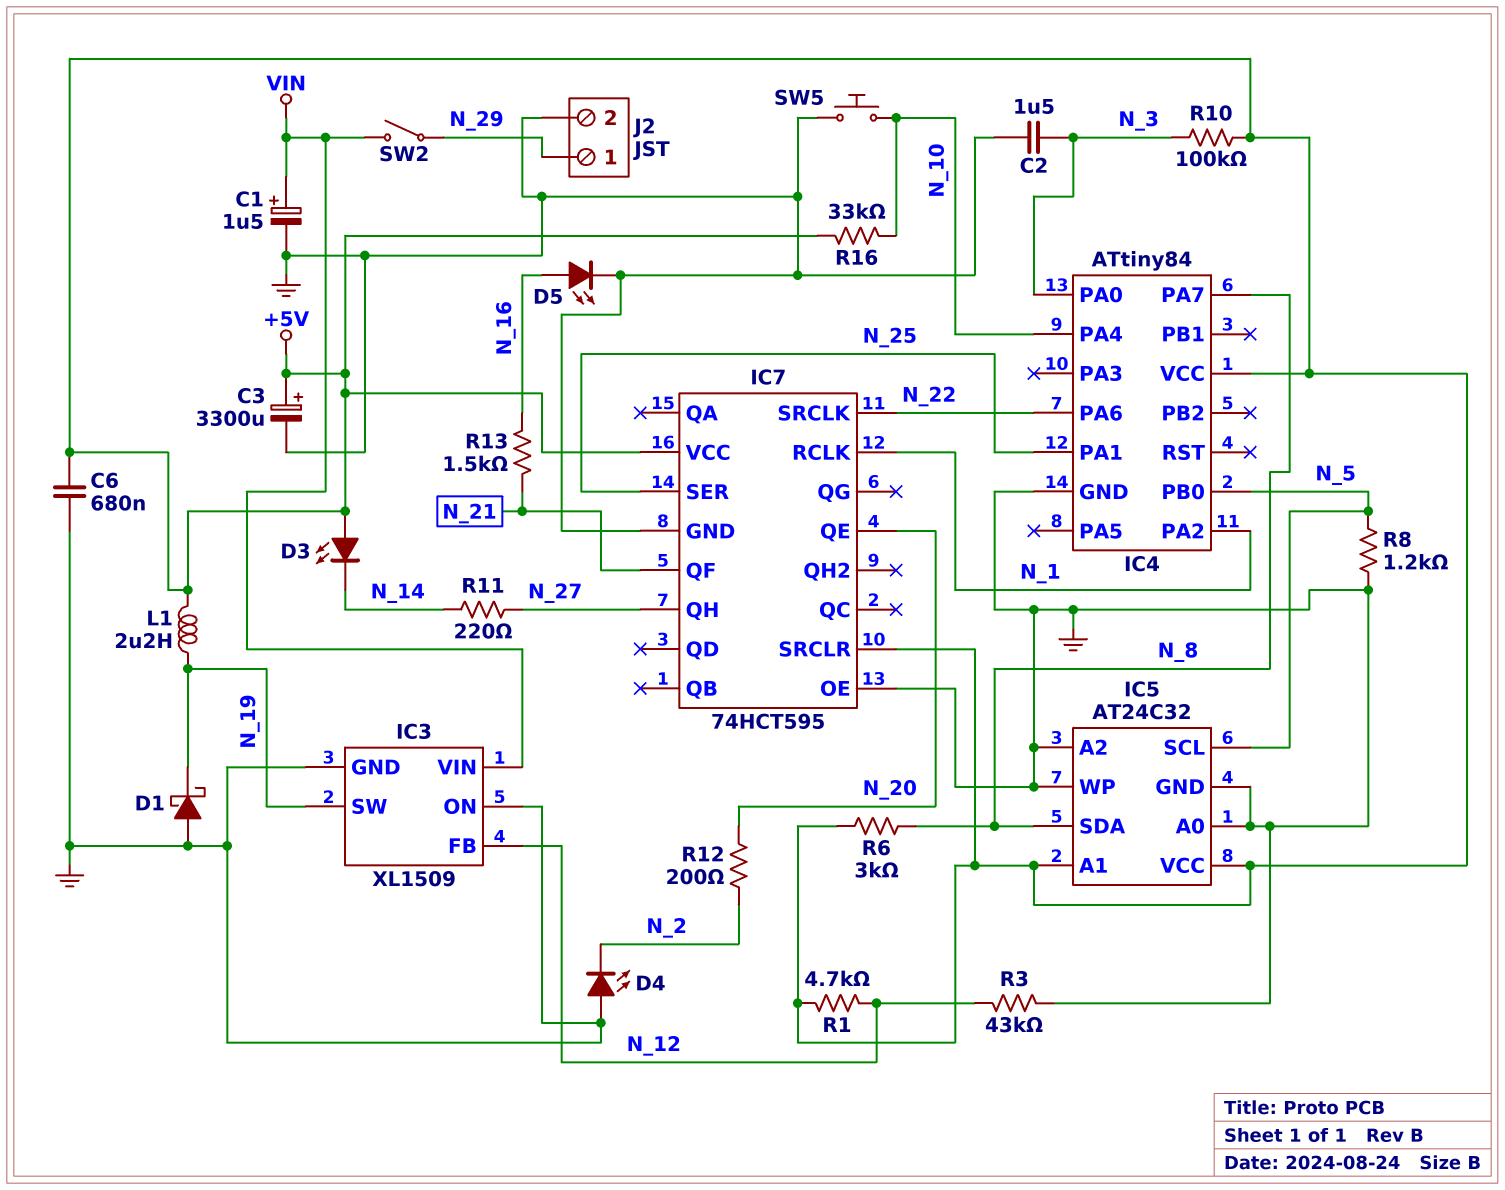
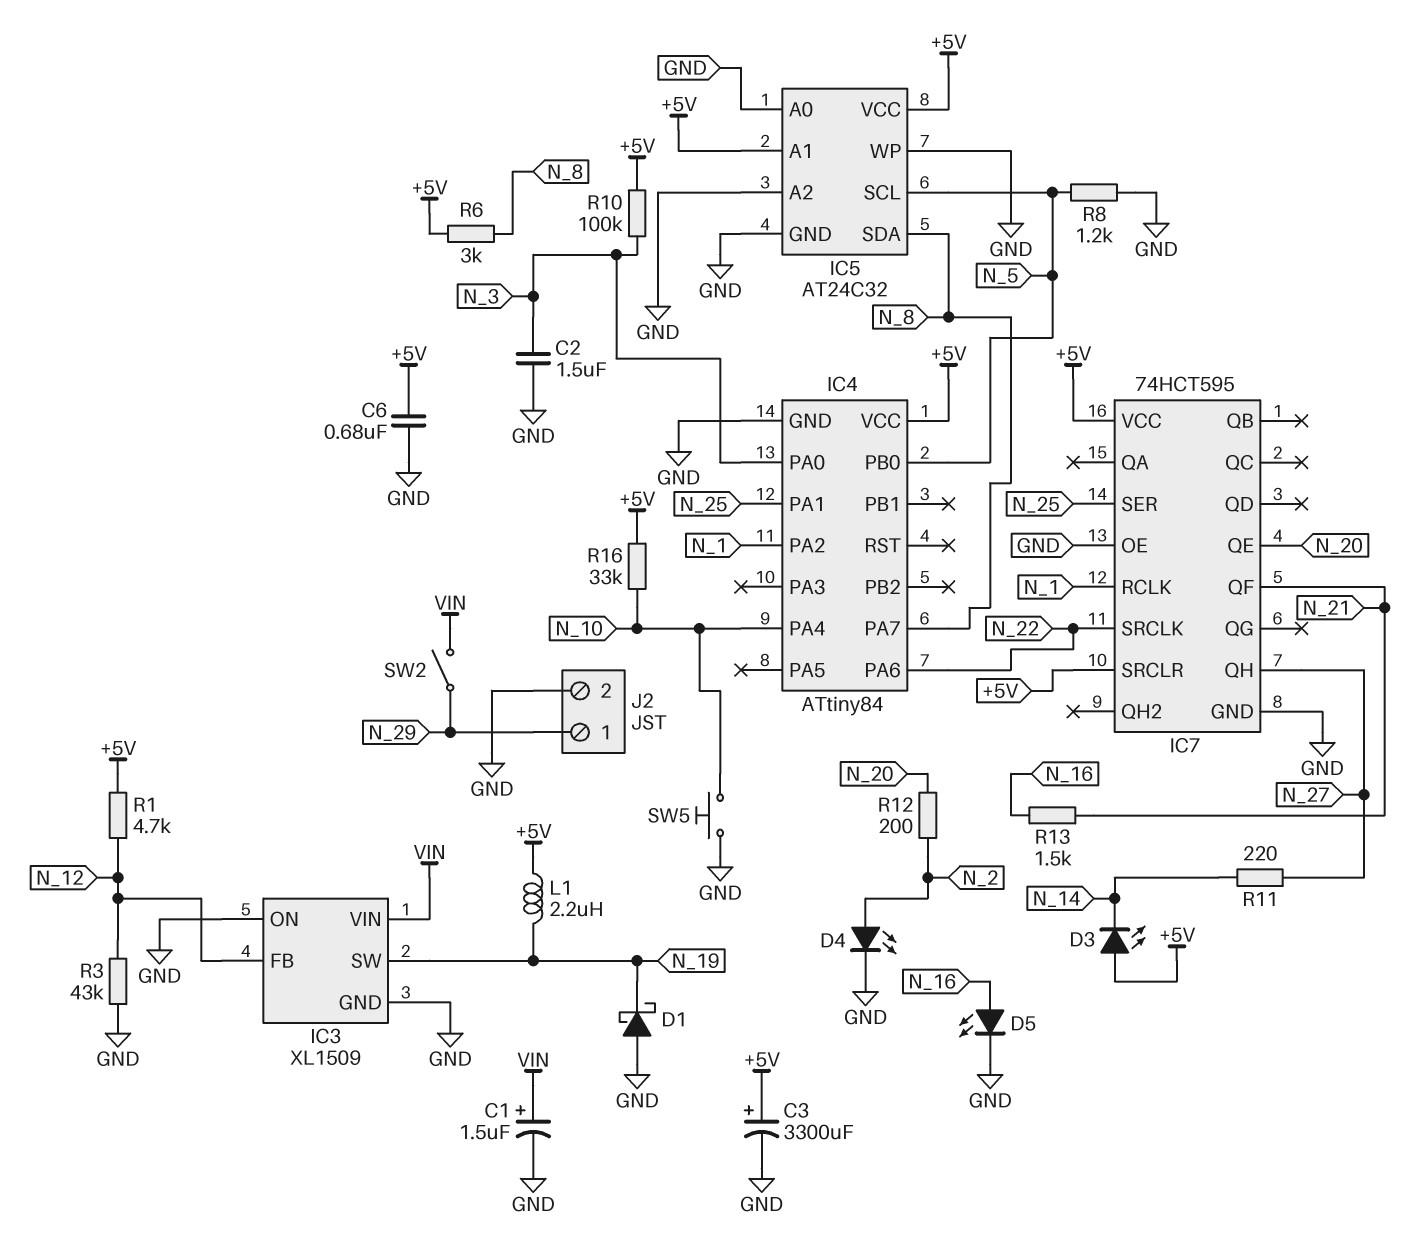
D4: LED (A GND, K N_2) -> LED (A N_2, K GND)

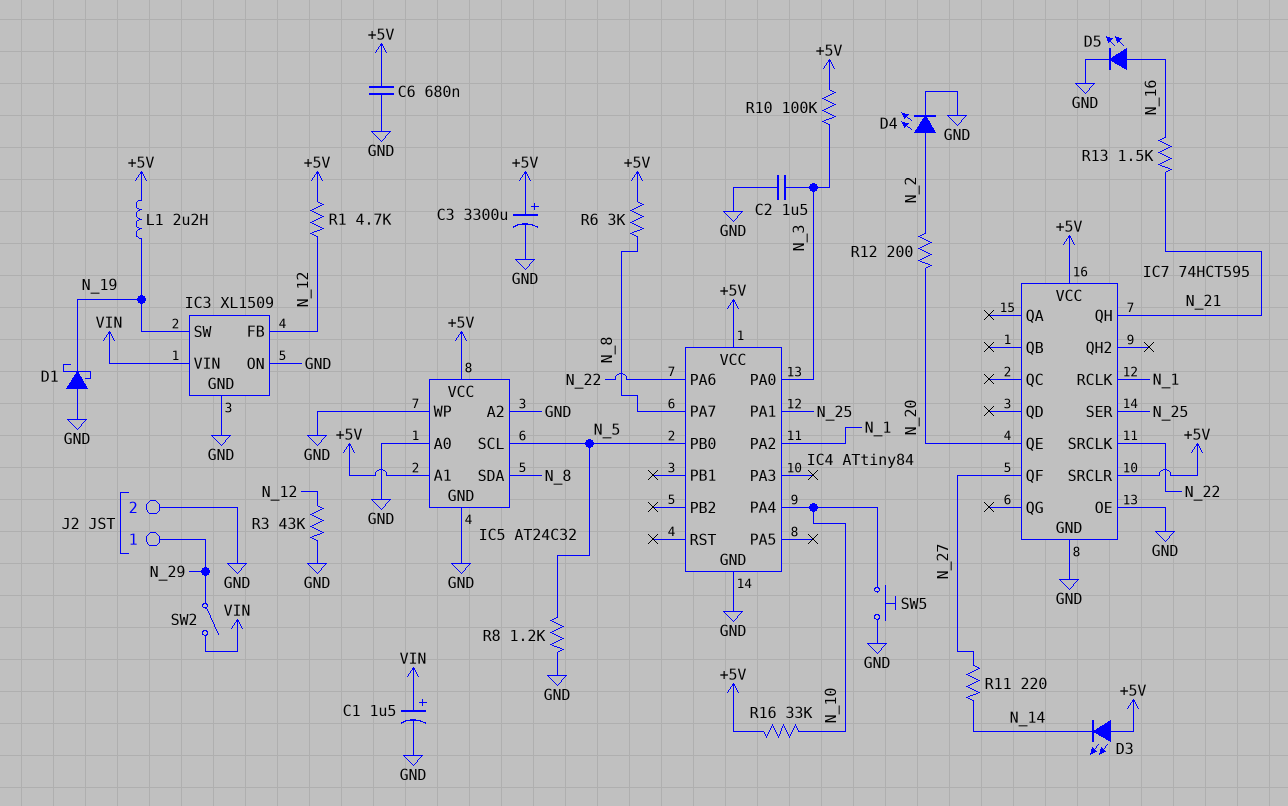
IC7 pin QF: N_21 -> N_27
IC7 pin QH: N_27 -> N_21

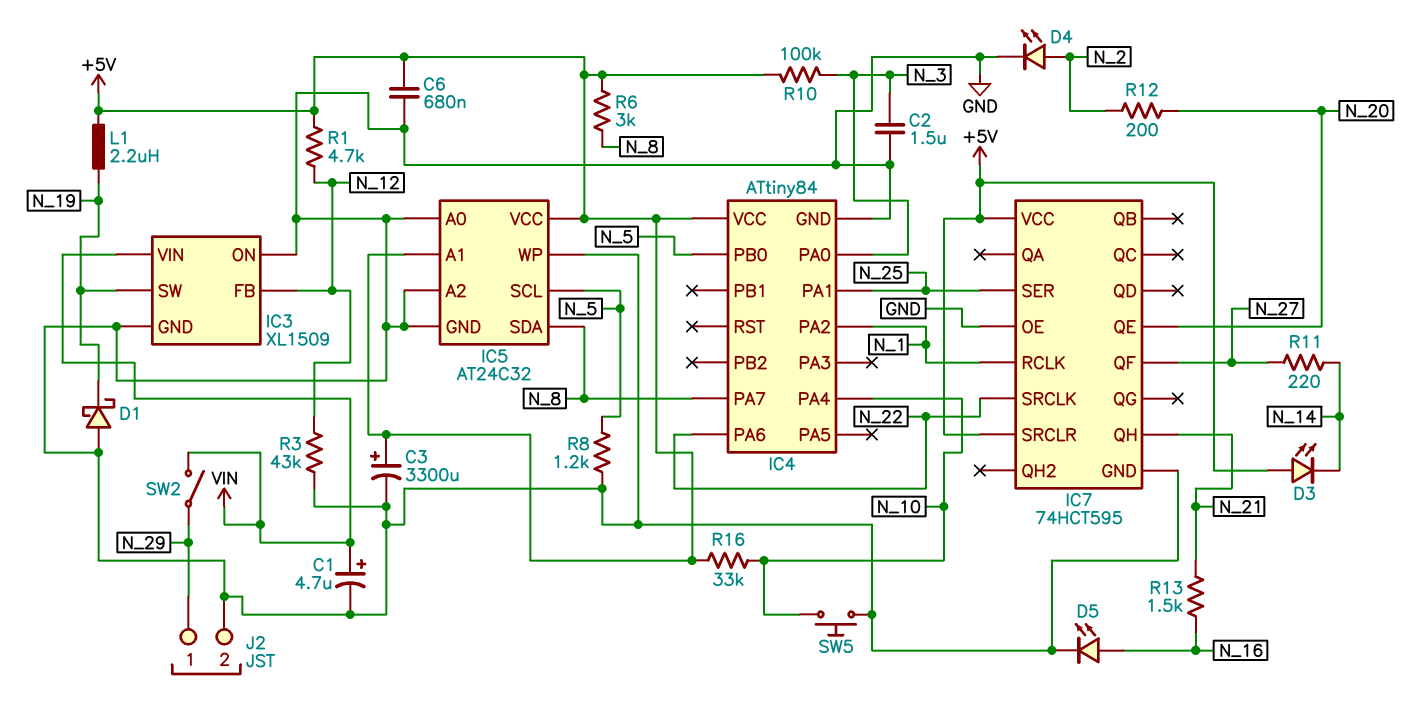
C1: 1.5uF (plus VIN, minus GND) -> 4.7uF (plus VIN, minus GND)

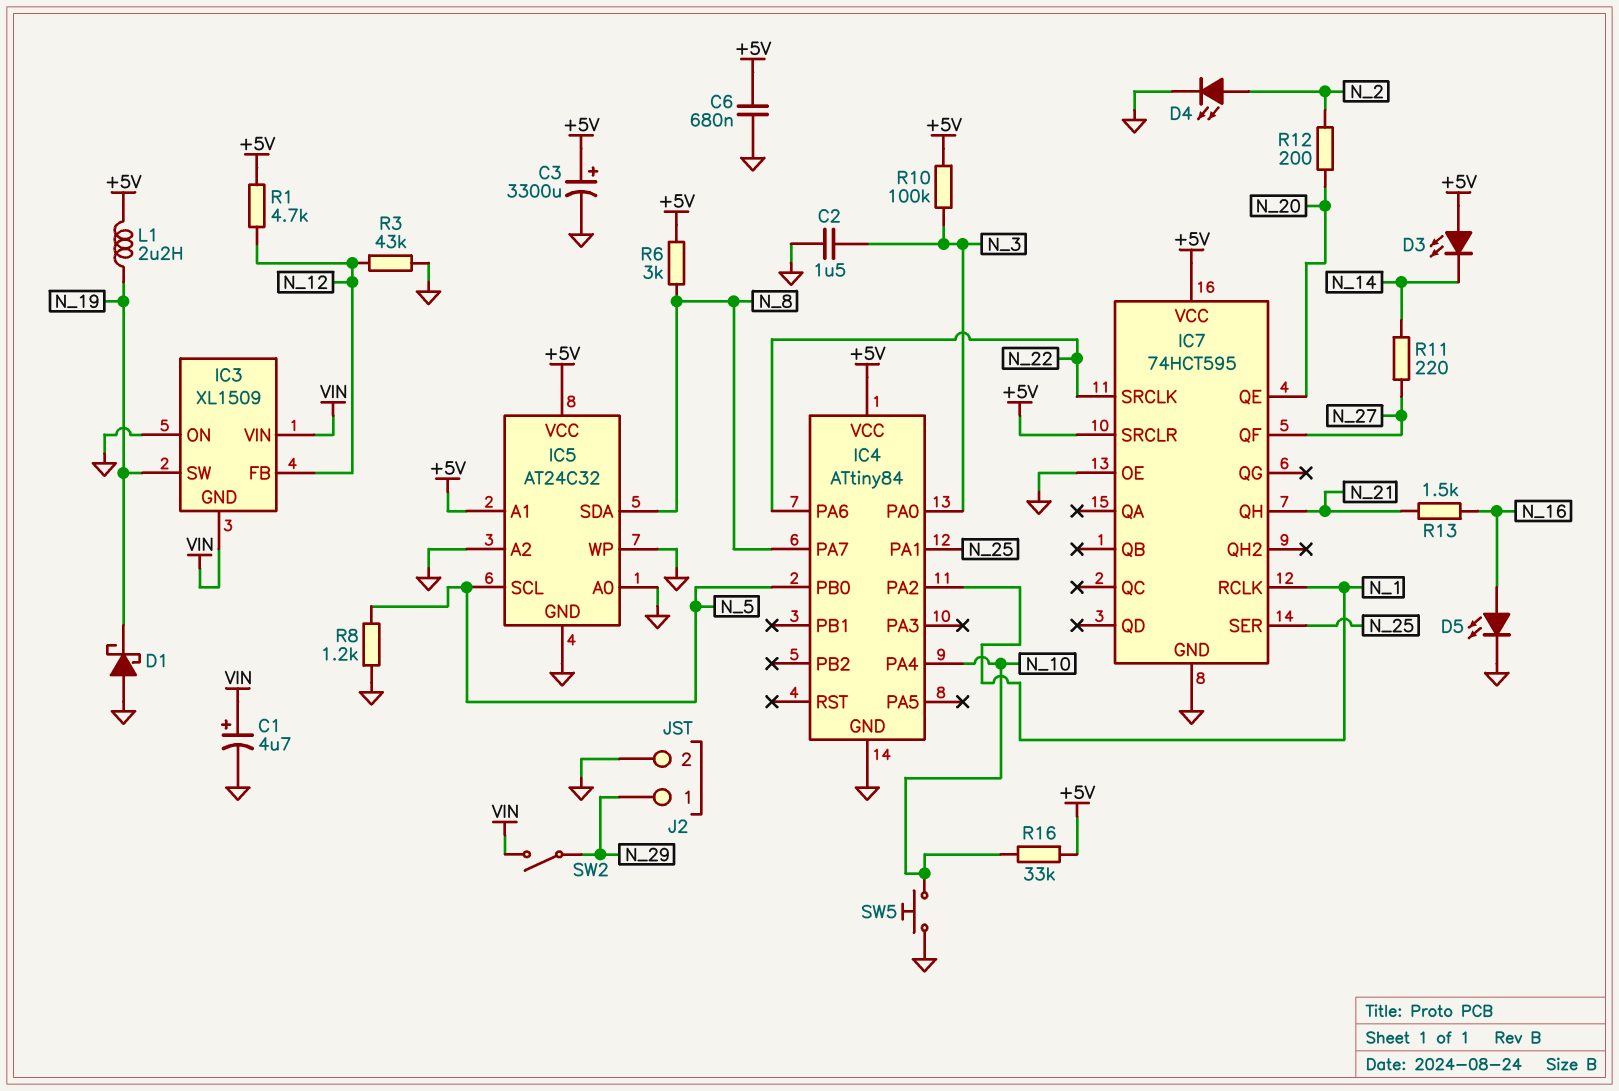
IC3 pin GND: GND -> VIN

